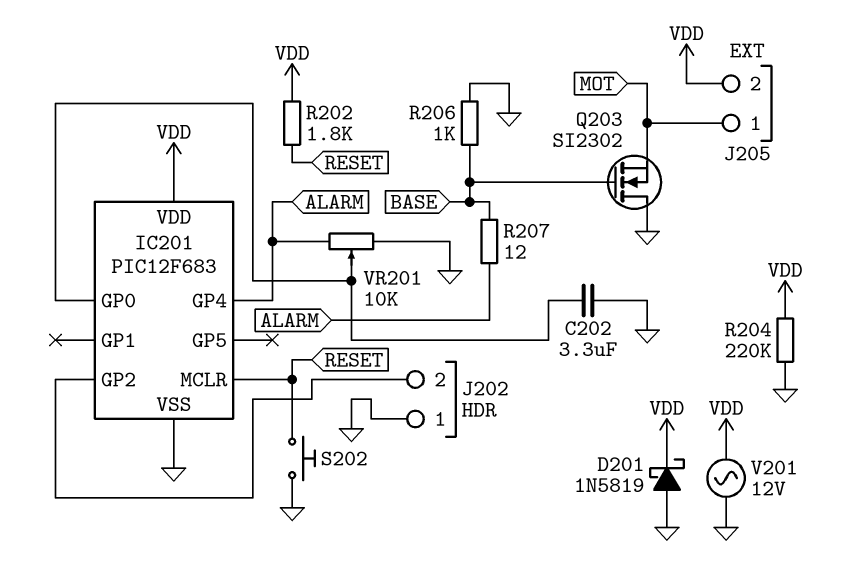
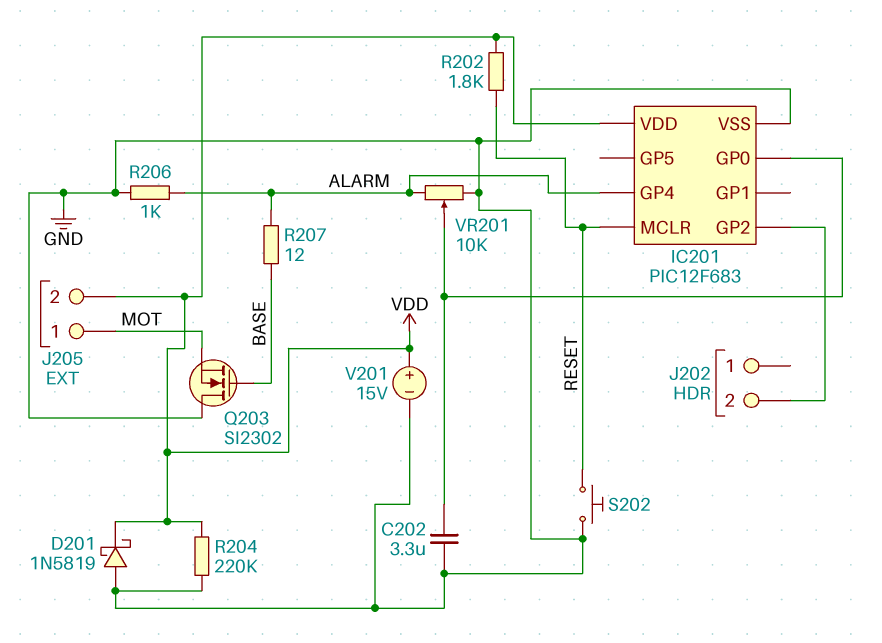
J202 pin 1: GND -> none
R206: 1k (BASE, GND) -> 1k (ALARM, GND)
V201: AC 12V (GND, VDD) -> 15V (plus VDD, minus GND)

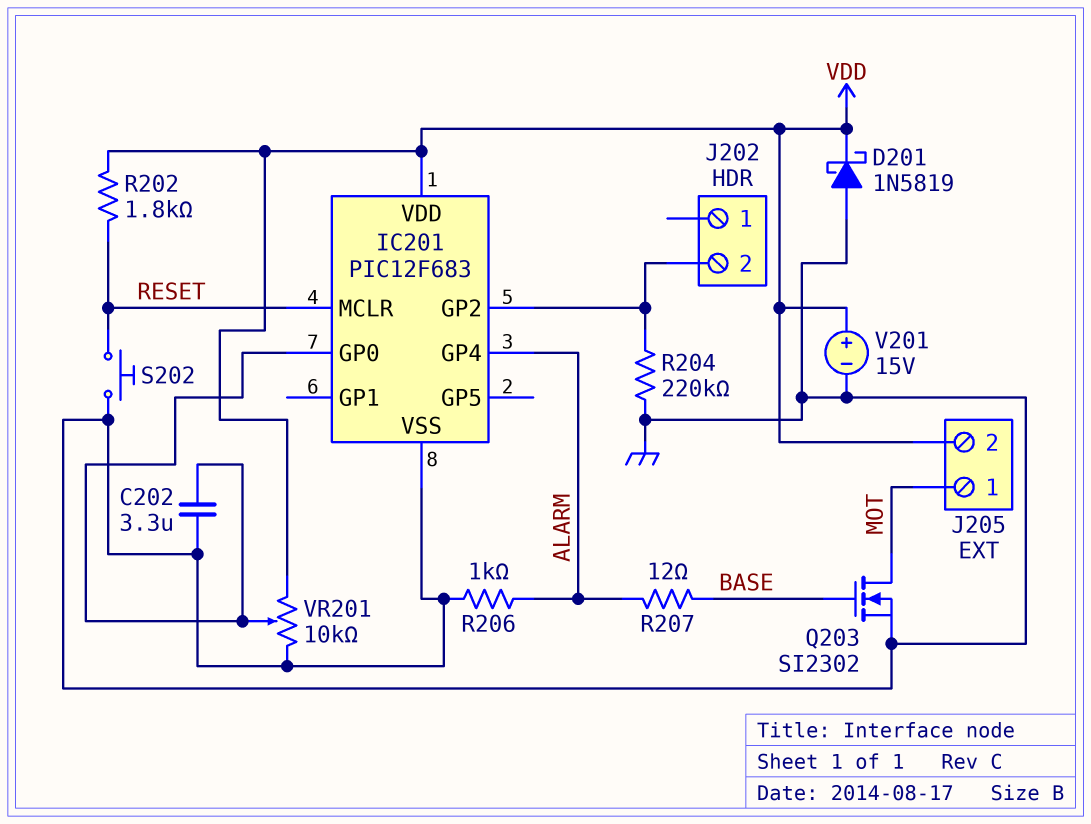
Q203: NMOS SI2302 (G BASE, D GND, S MOT) -> NMOS SI2302 (G BASE, D MOT, S GND)
R204: 220k (GND, VDD) -> 220k (GND, IC201/GP2)
VR201: 10k (ALARM, GND, wiper IC201/GP0) -> 10k (GND, VDD, wiper IC201/GP0)

